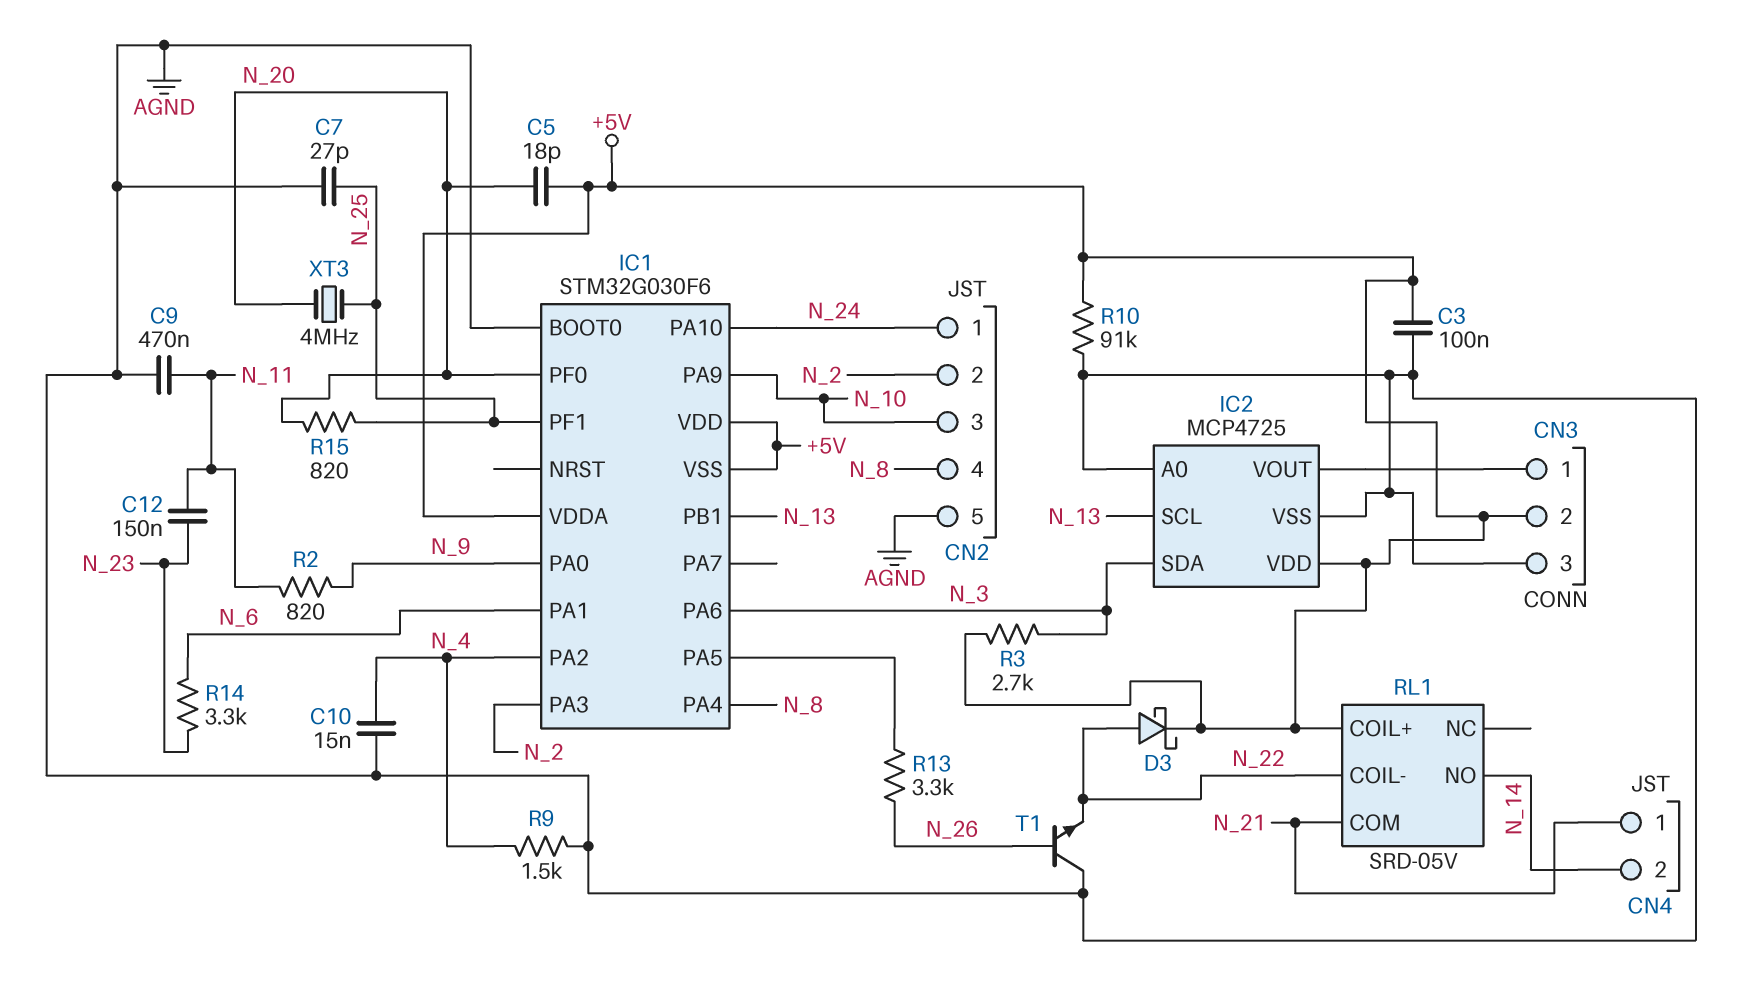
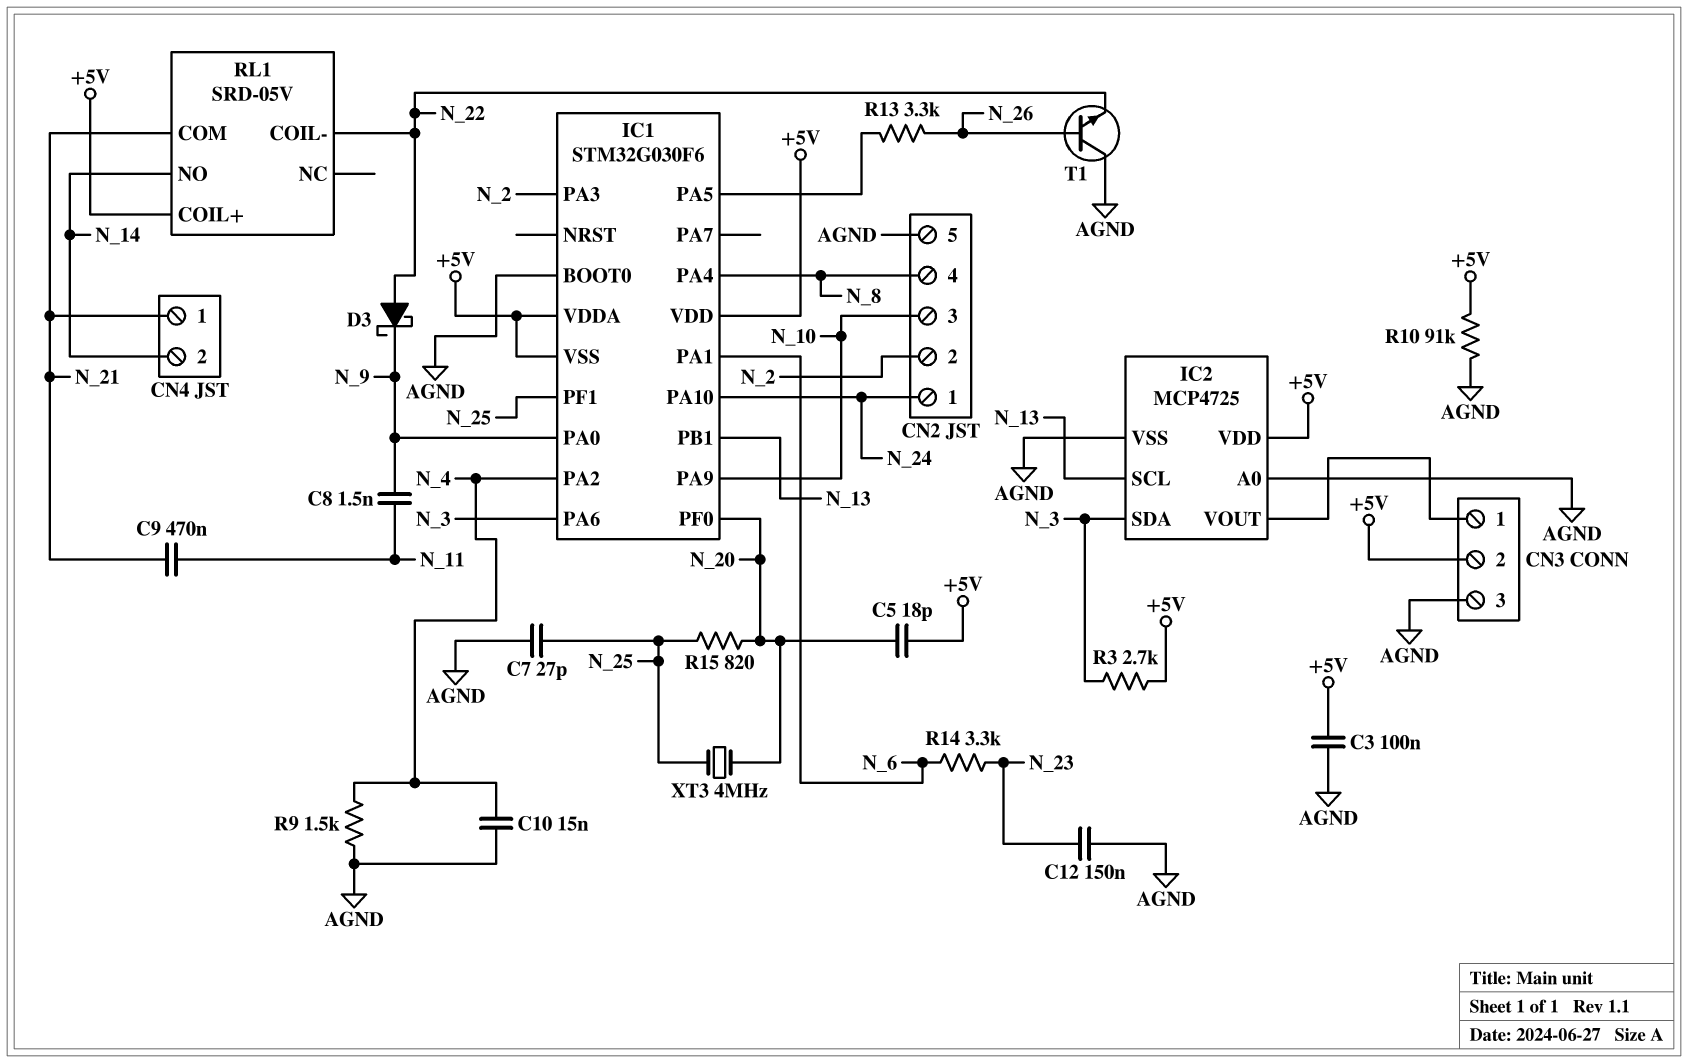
C8: none -> 1.5nF (N_9, N_11)
C9: 470nF (AGND, N_11) -> 470nF (N_11, N_21)
C12: 150nF (N_11, N_23) -> 150nF (AGND, N_23)
D3: schottky (A N_22, K +5V) -> schottky (A N_22, K N_9)
R2: 820 (N_9, N_11) -> none

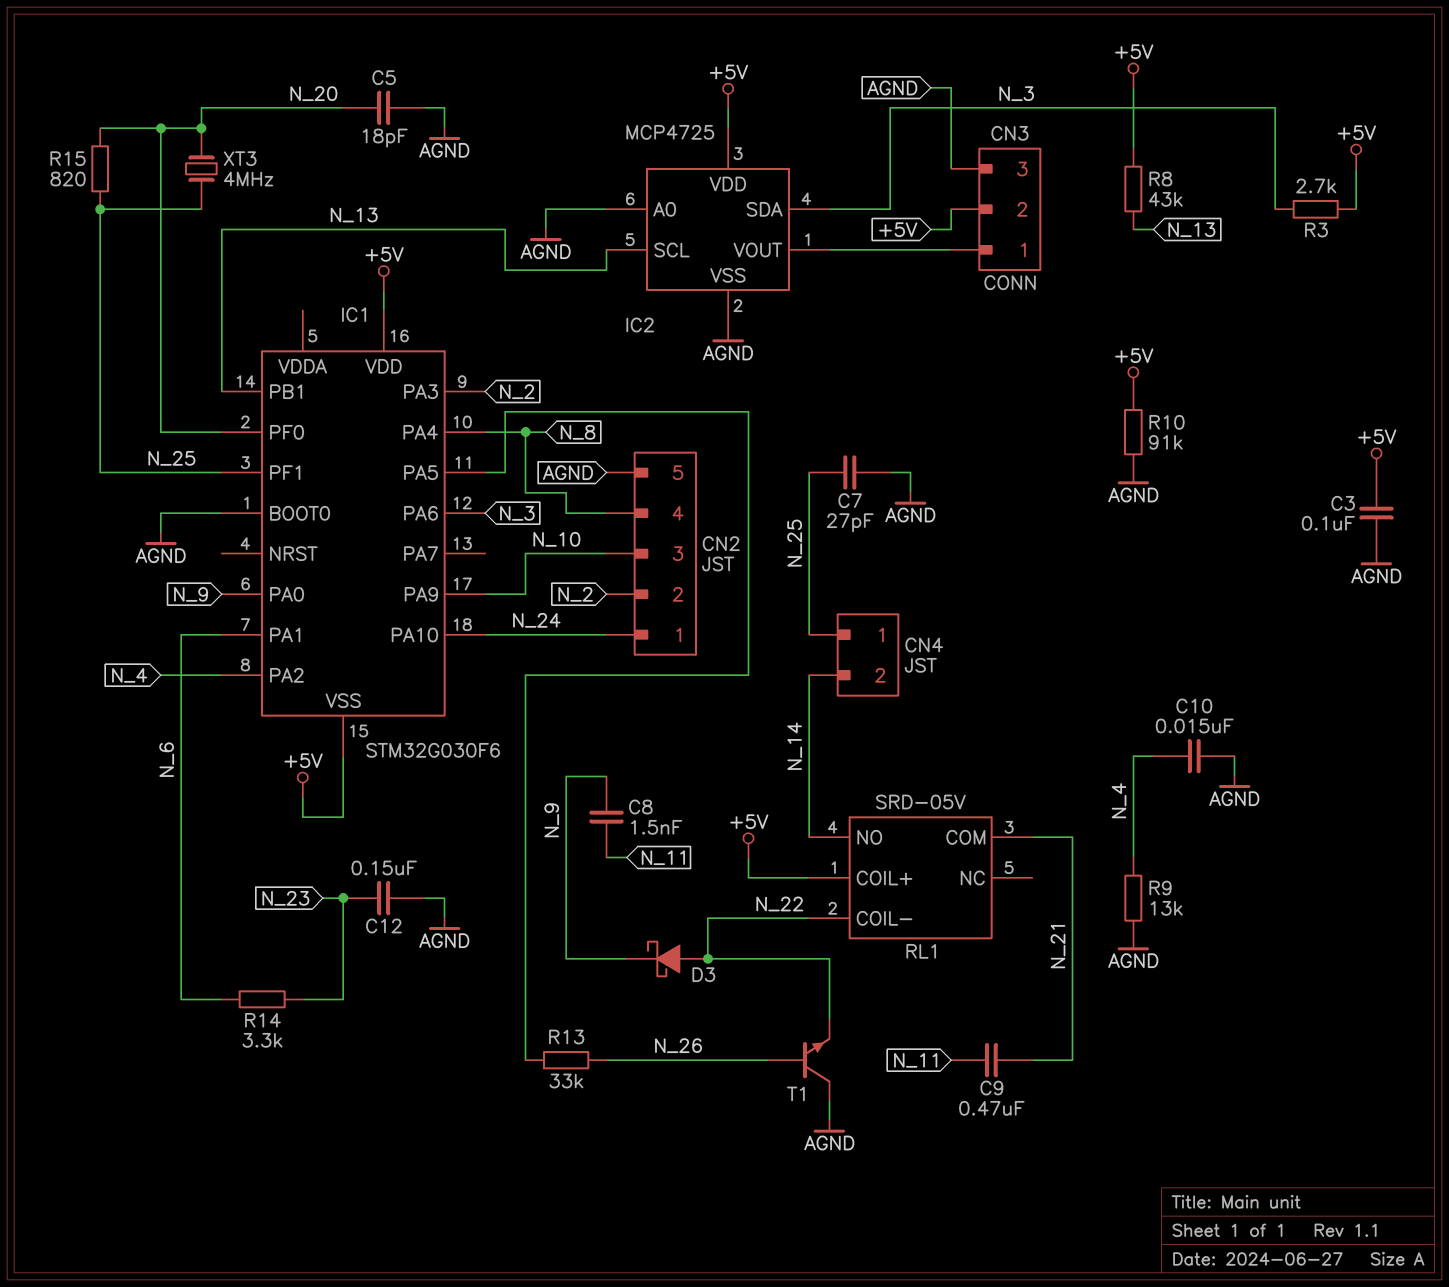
C5: 18pF (+5V, N_20) -> 18pF (AGND, N_20)
CN4 pin 1: N_21 -> N_25
IC1 pin VDDA: +5V -> none
R8: none -> 43k (+5V, N_13)
R9: 1.5k (AGND, N_4) -> 13k (AGND, N_4)
R13: 3.3k (IC1/PA5, N_26) -> 33k (IC1/PA5, N_26)

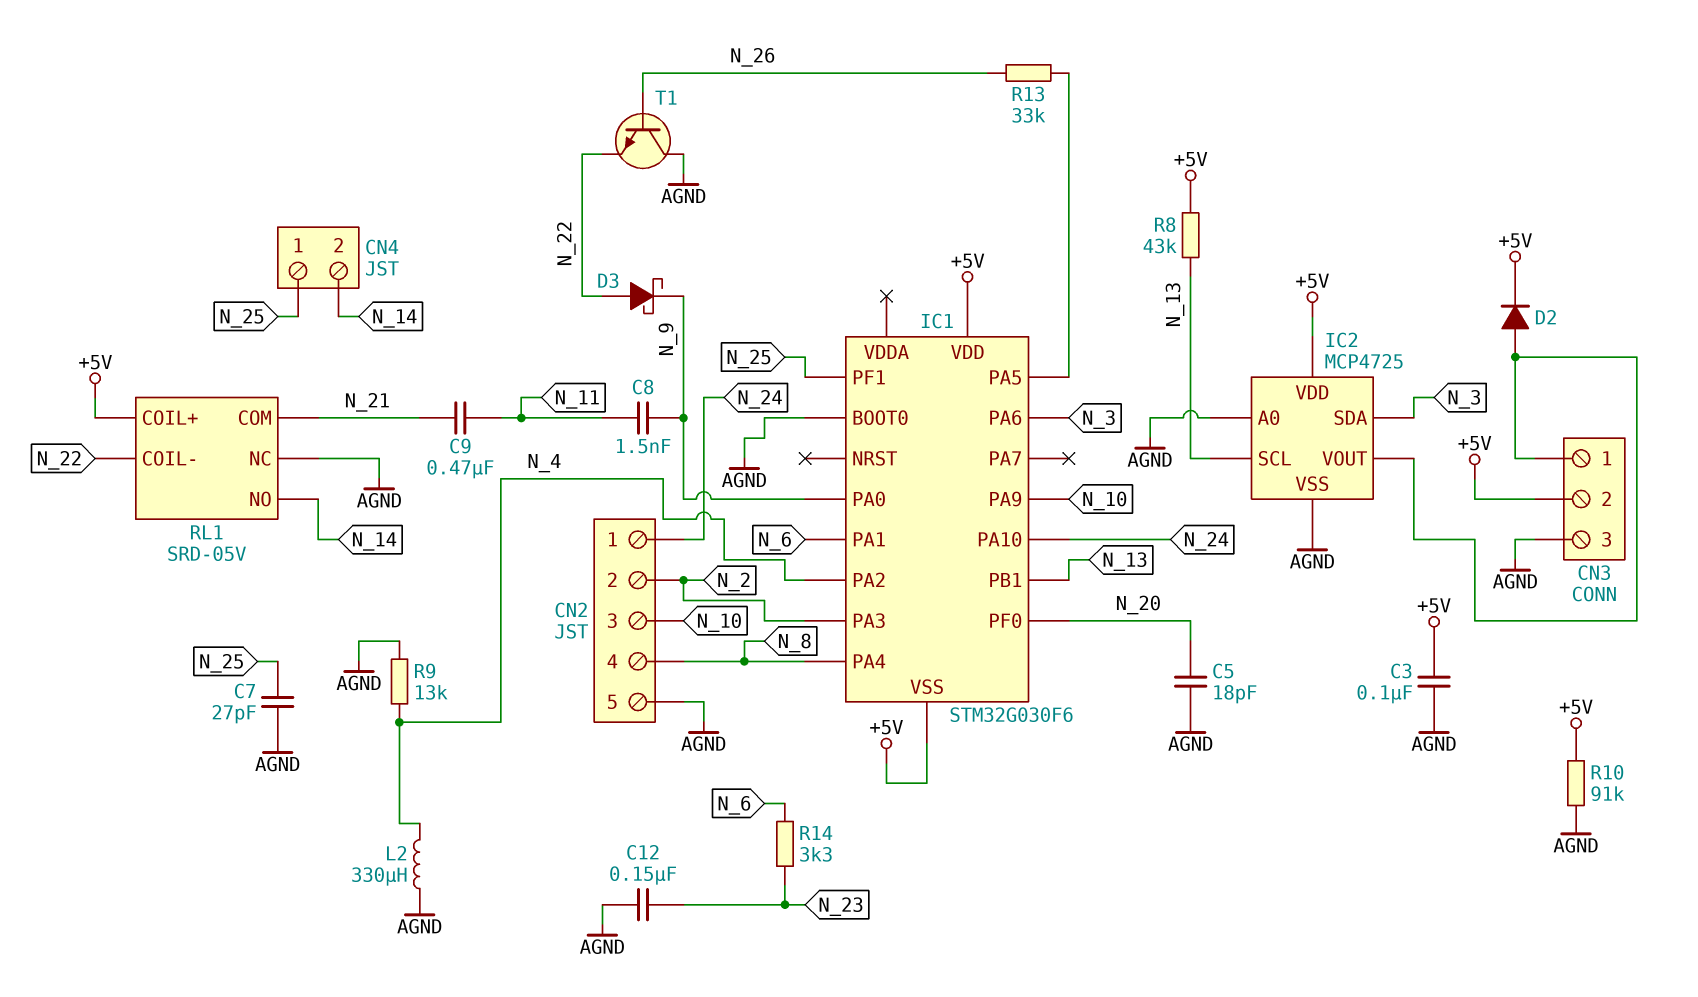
C10: 15nF (AGND, N_4) -> none
D2: none -> diode (A CN3/1, K +5V)
L2: none -> 330uH (AGND, N_4)
R3: 2.7k (+5V, N_3) -> none
R15: 820 (N_20, N_25) -> none
RL1 pin NC: none -> AGND
XT3: 4MHz (N_20, N_25) -> none

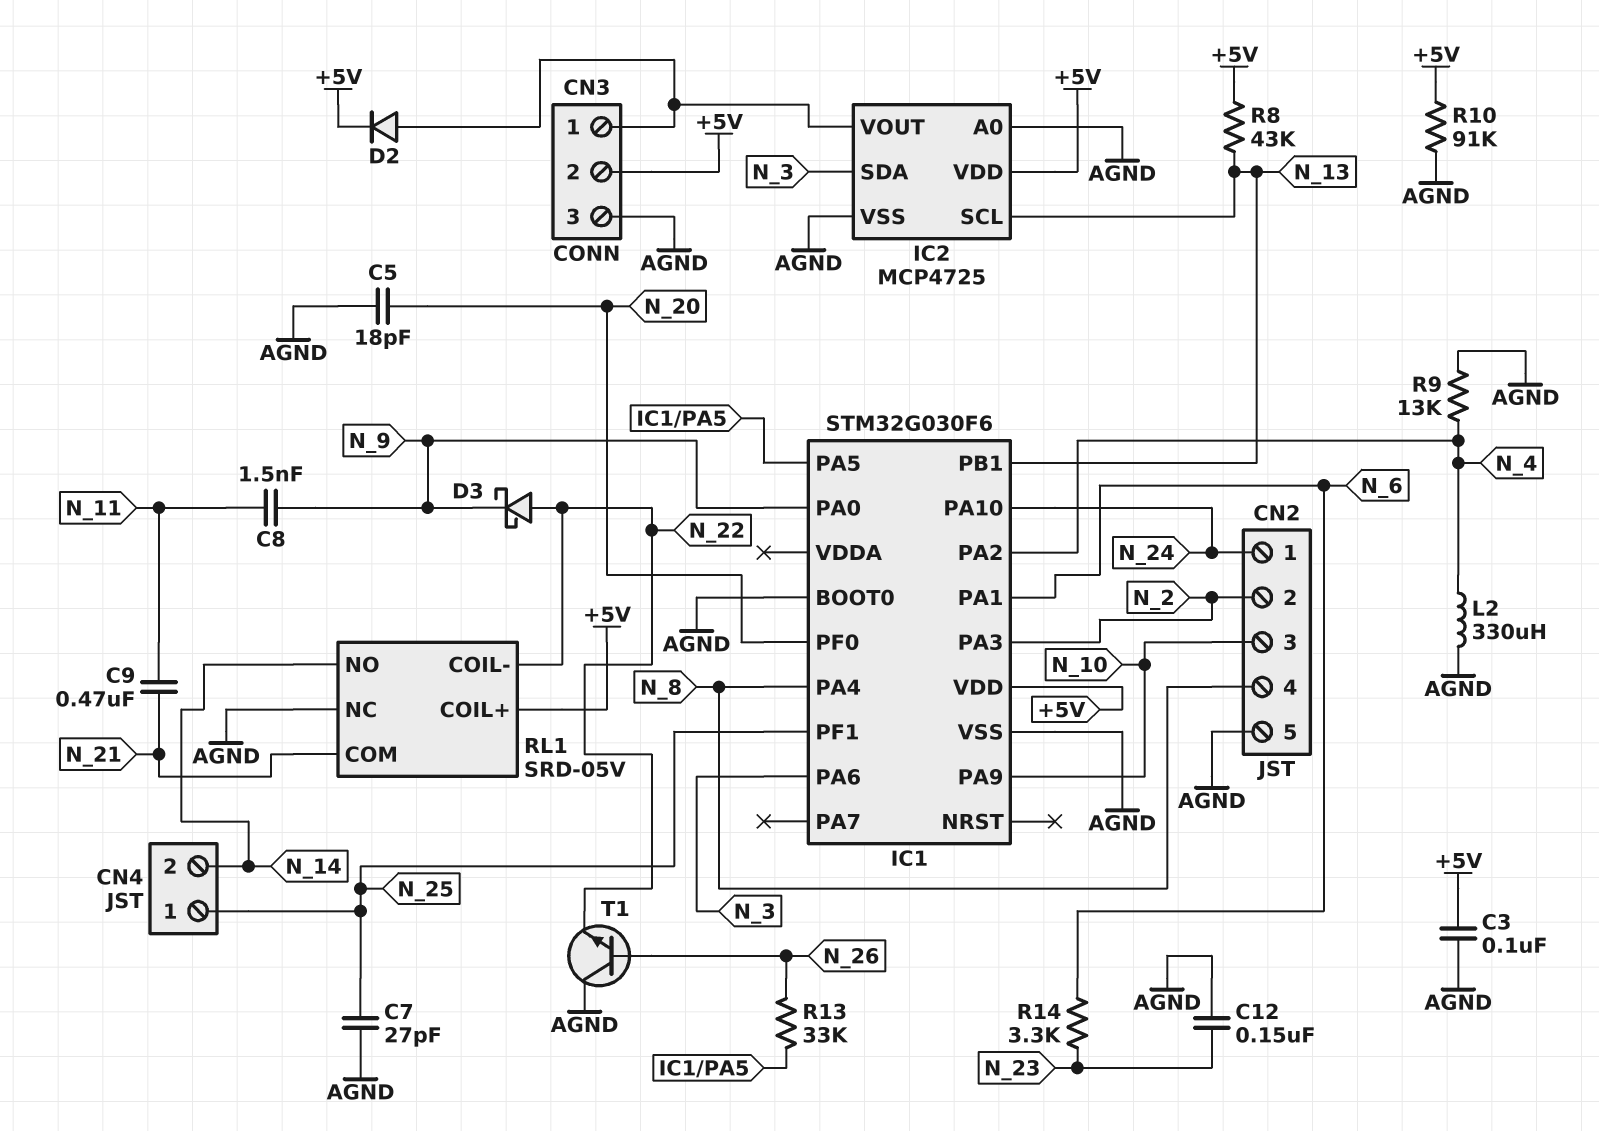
IC1 pin VSS: +5V -> AGND

